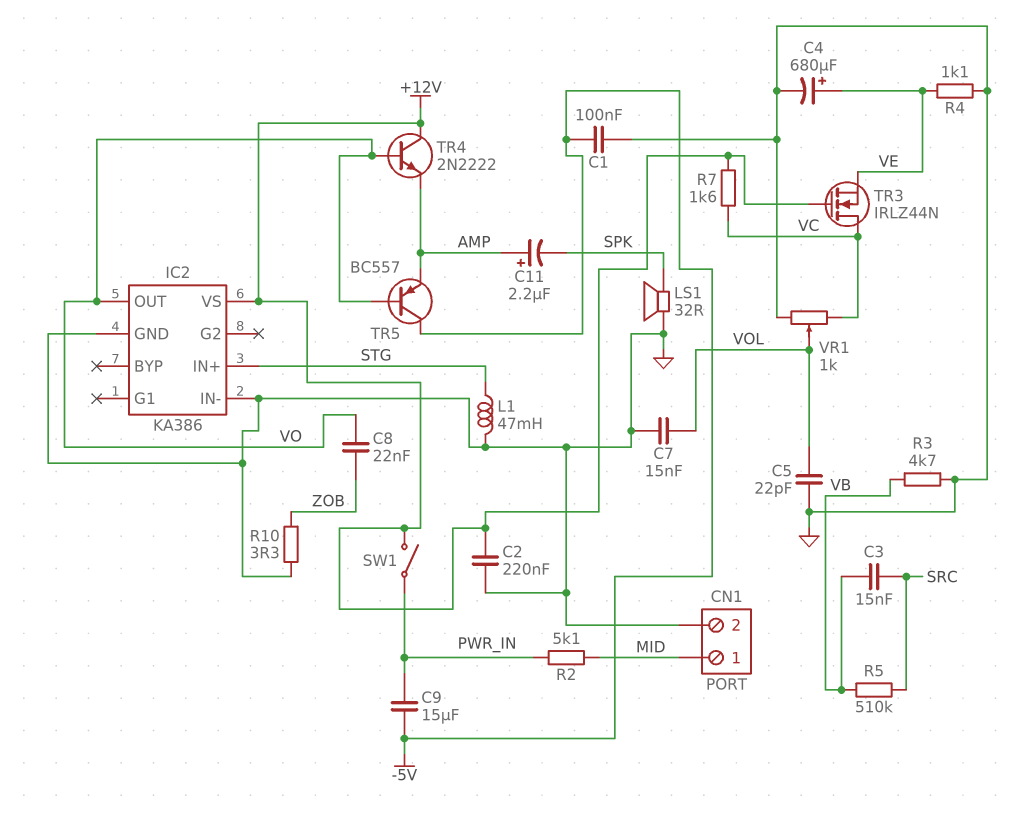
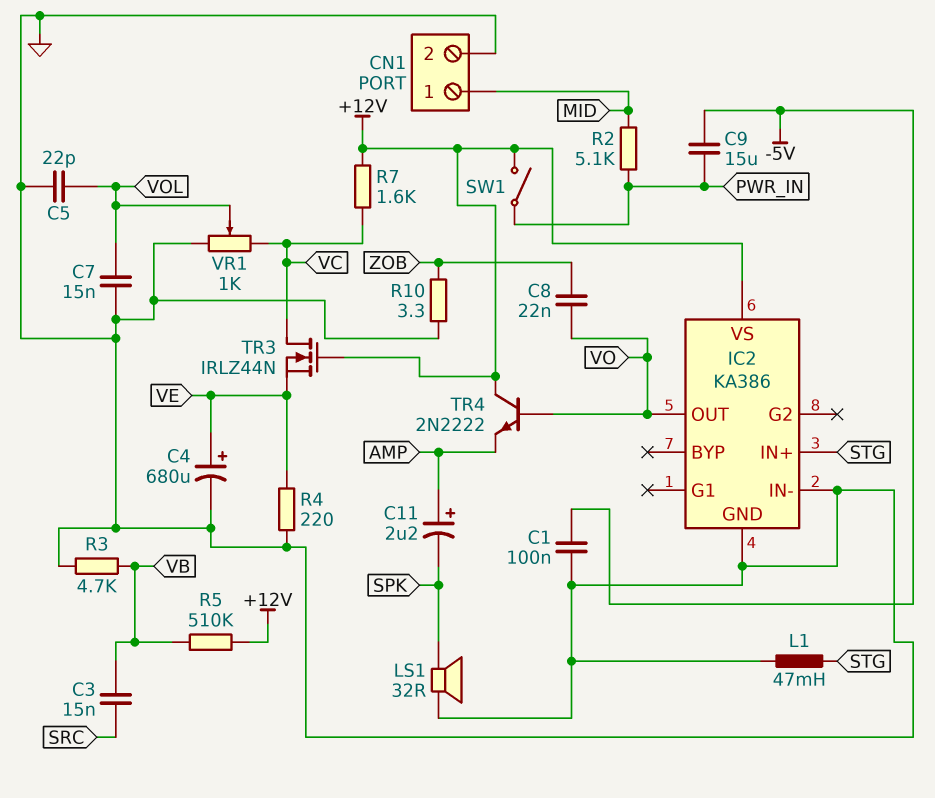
C2: 220nF (+12V, GND) -> none
R4: 1.1k (GND, VE) -> 220 (GND, VE)
R5: 510k (SRC, VB) -> 510k (+12V, VB)
TR5: PNP BC557 (B VO, C -5V, E AMP) -> none

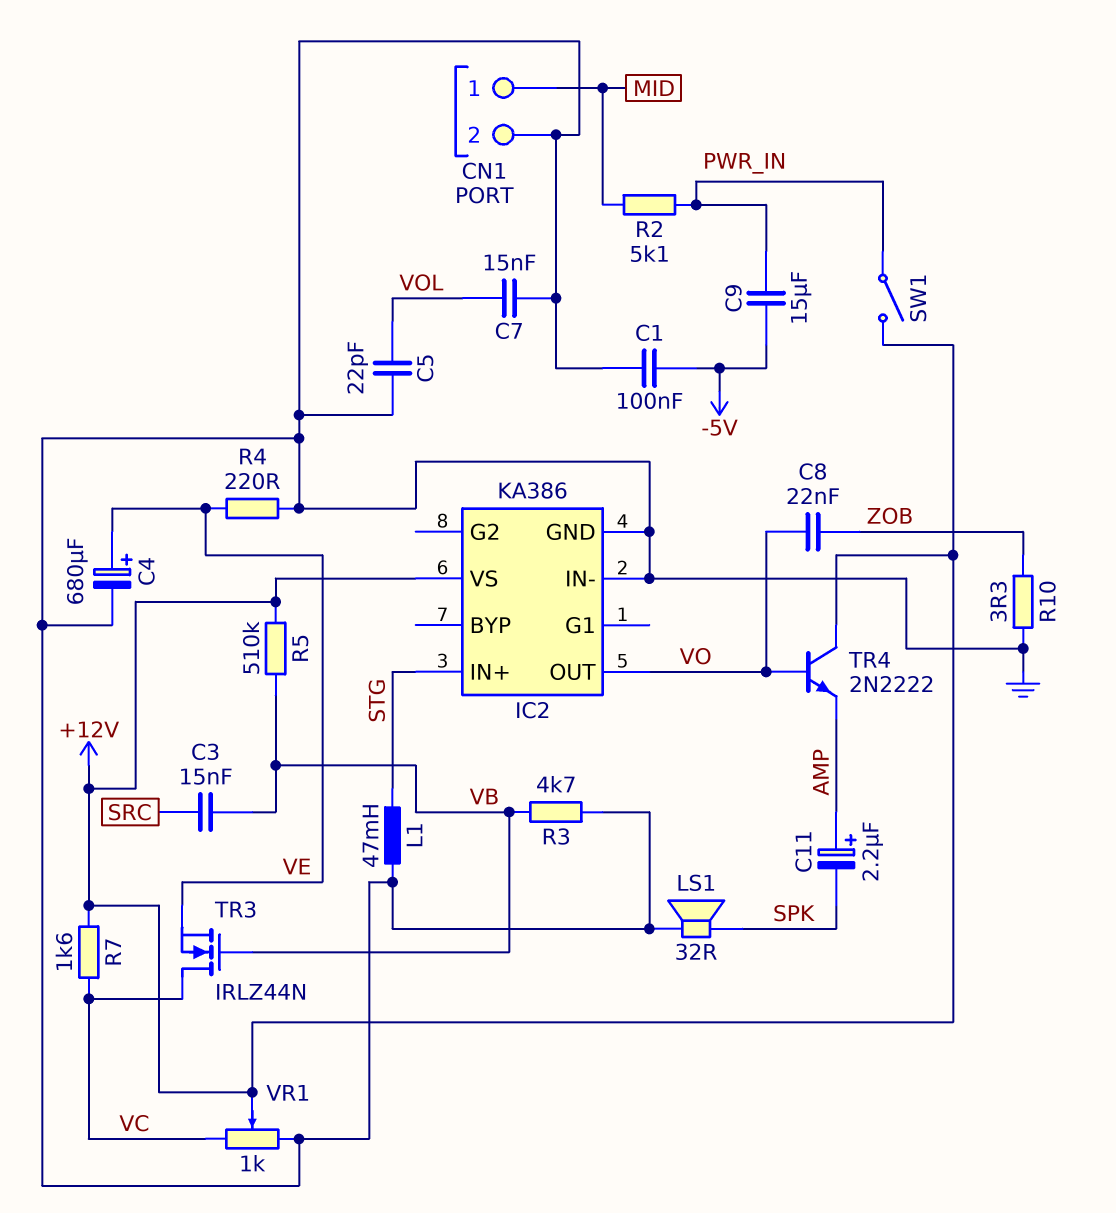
TR3: NMOS IRLZ44N (G +12V, D VC, S VE) -> NMOS IRLZ44N (G VB, D VC, S VE)
VR1: 1k (GND, VC, wiper VOL) -> 1k (GND, VC, wiper +12V)

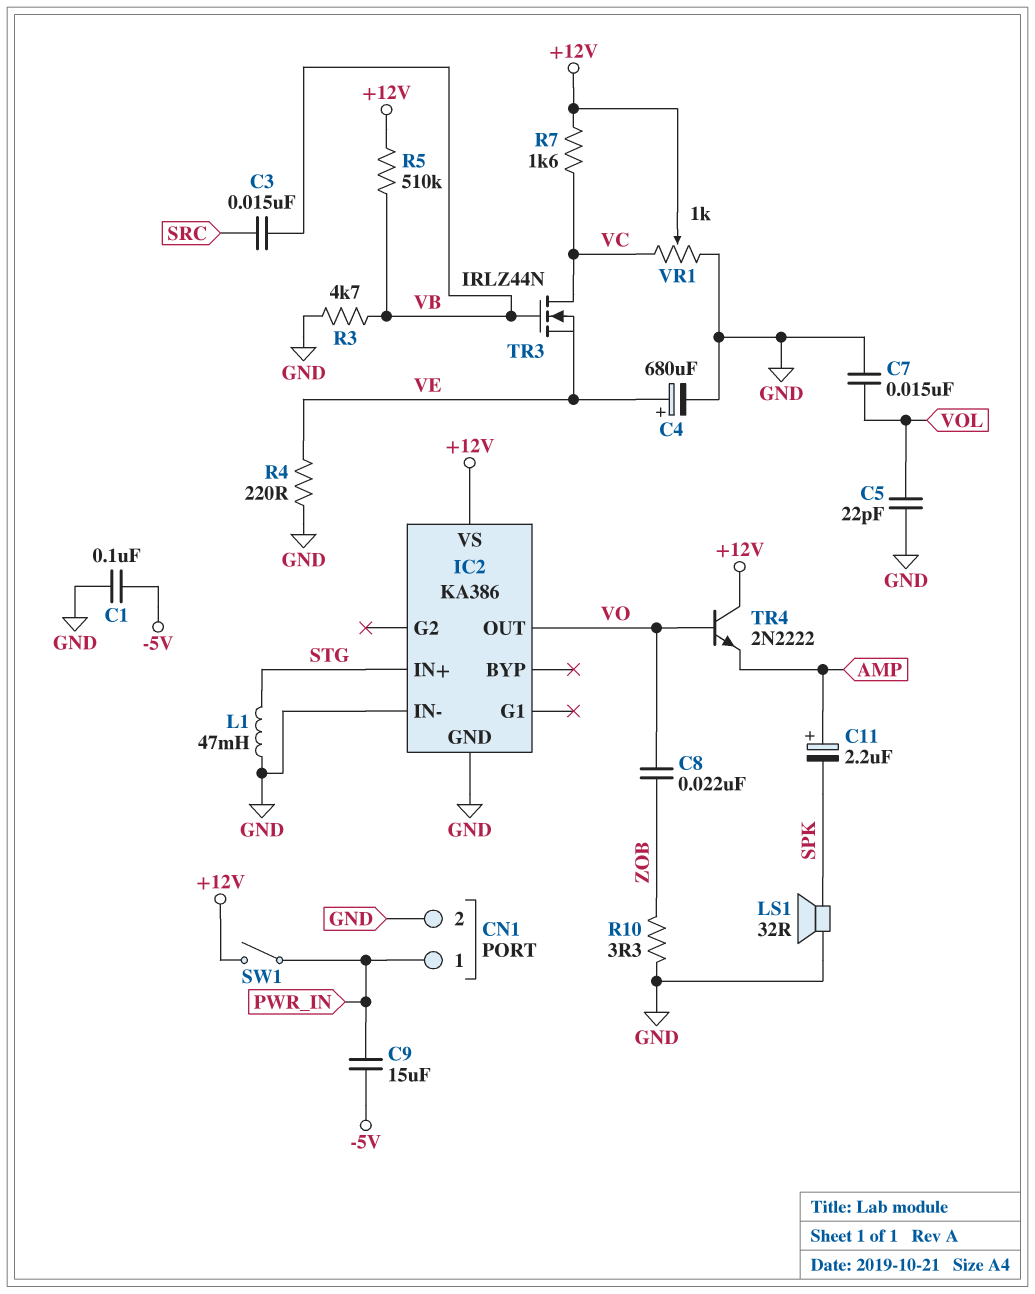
CN1 pin 1: MID -> PWR_IN
R2: 5.1k (MID, PWR_IN) -> none

